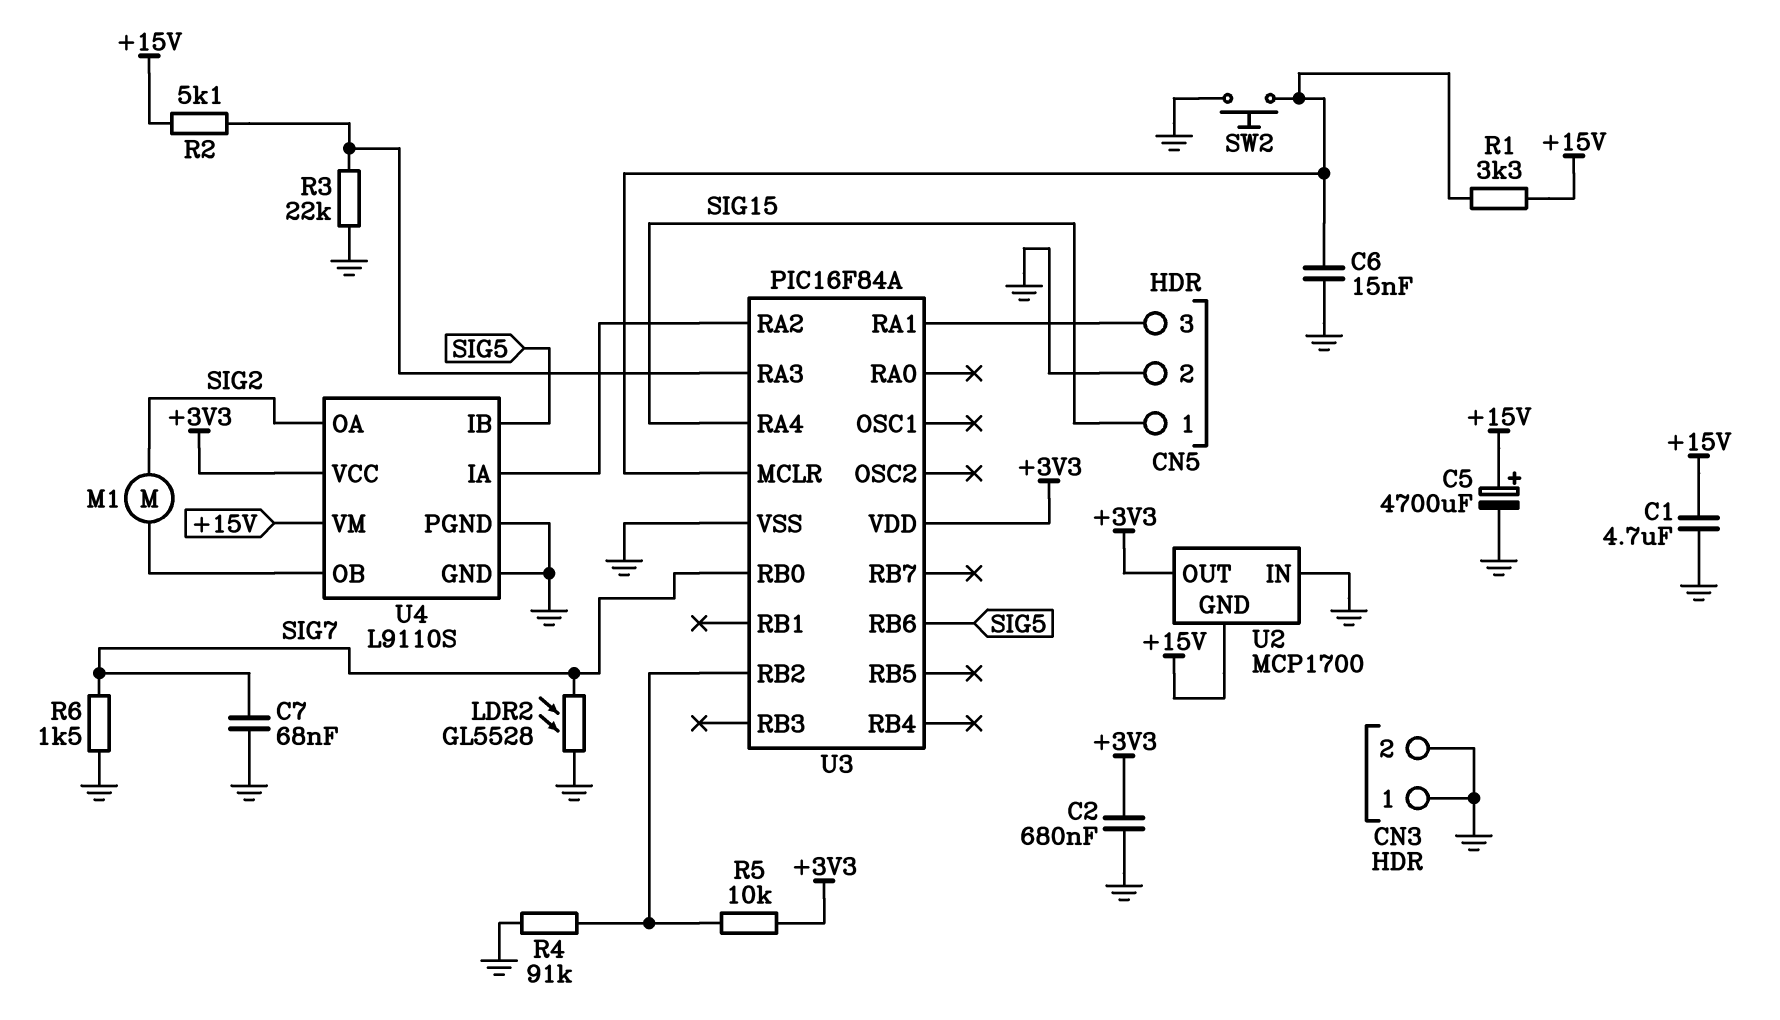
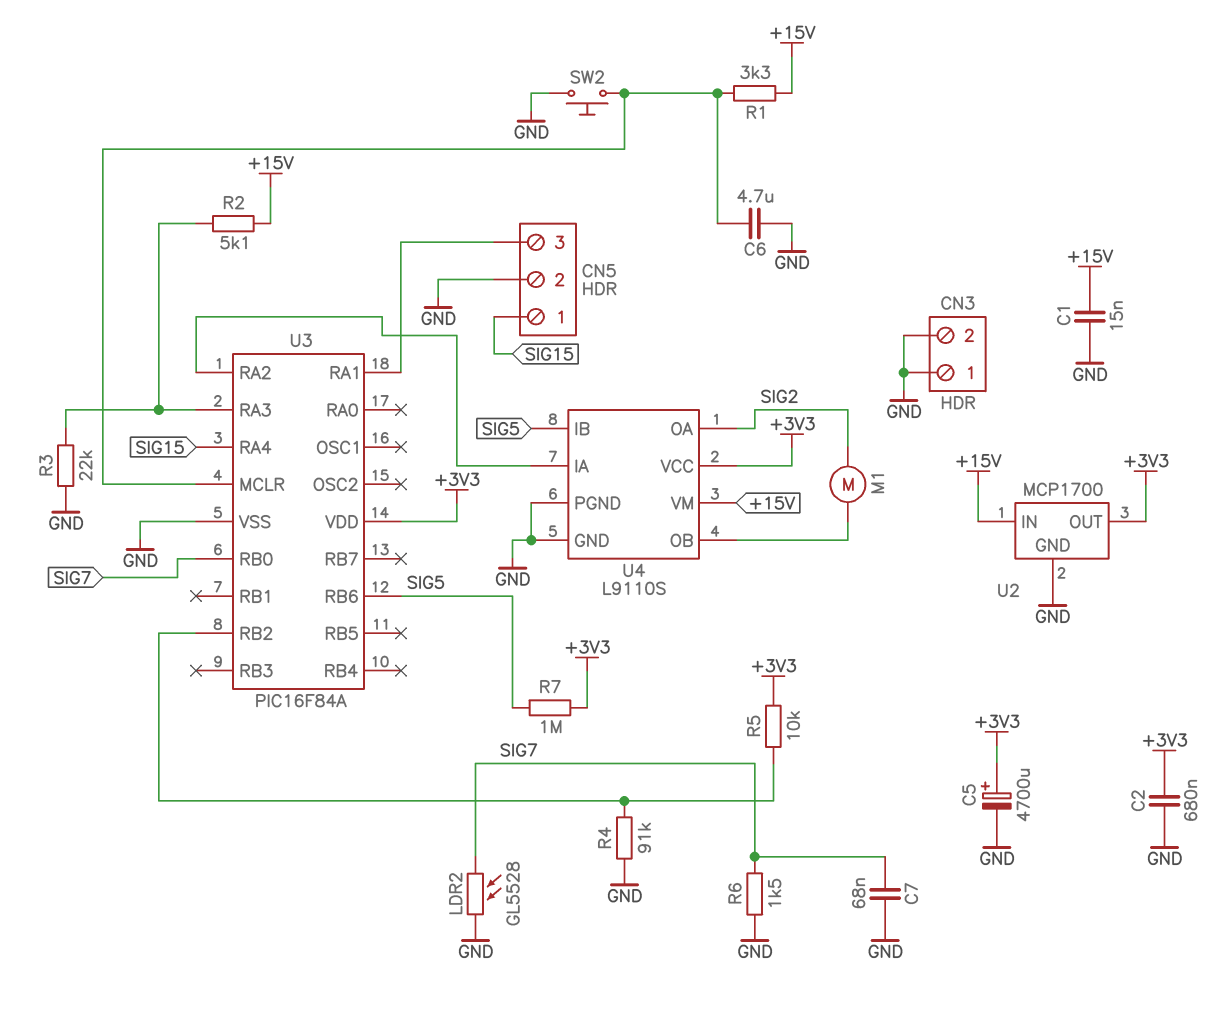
C1: 4.7uF (+15V, GND) -> 15nF (+15V, GND)
C5: 4700uF (plus +15V, minus GND) -> 4700uF (plus +3V3, minus GND)
C6: 15nF (GND, U3/MCLR) -> 4.7uF (GND, U3/MCLR)
R7: none -> 1M (+3V3, SIG5)
U2 pin GND: +15V -> GND
U2 pin IN: GND -> +15V

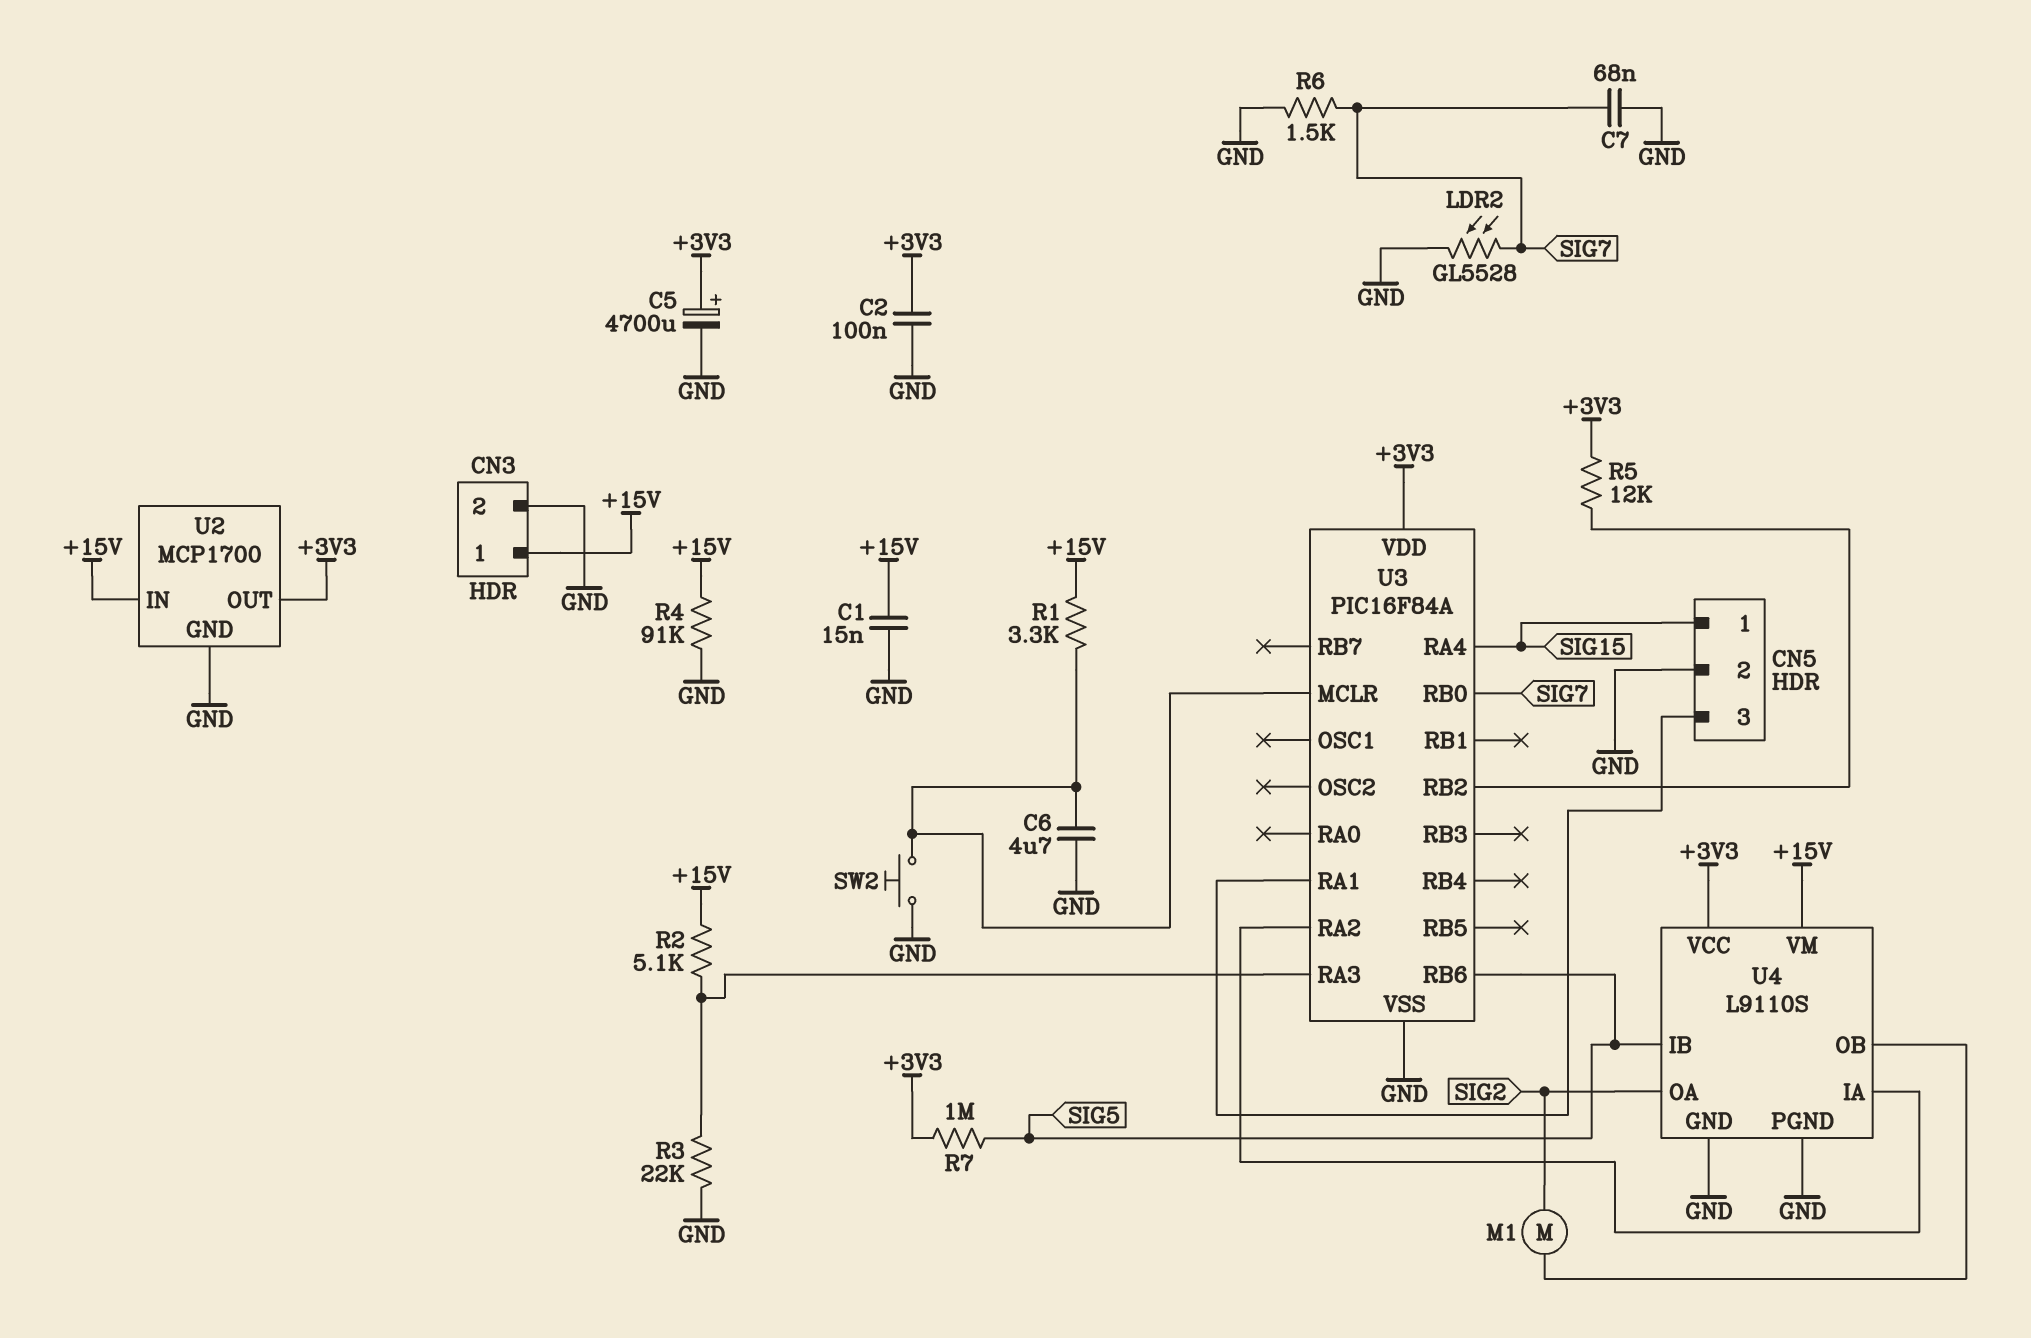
C2: 680nF (+3V3, GND) -> 100nF (+3V3, GND)
CN3 pin 1: GND -> +15V
R4: 91k (GND, U3/RB2) -> 91k (+15V, GND)
R5: 10k (+3V3, U3/RB2) -> 12k (+3V3, U3/RB2)

